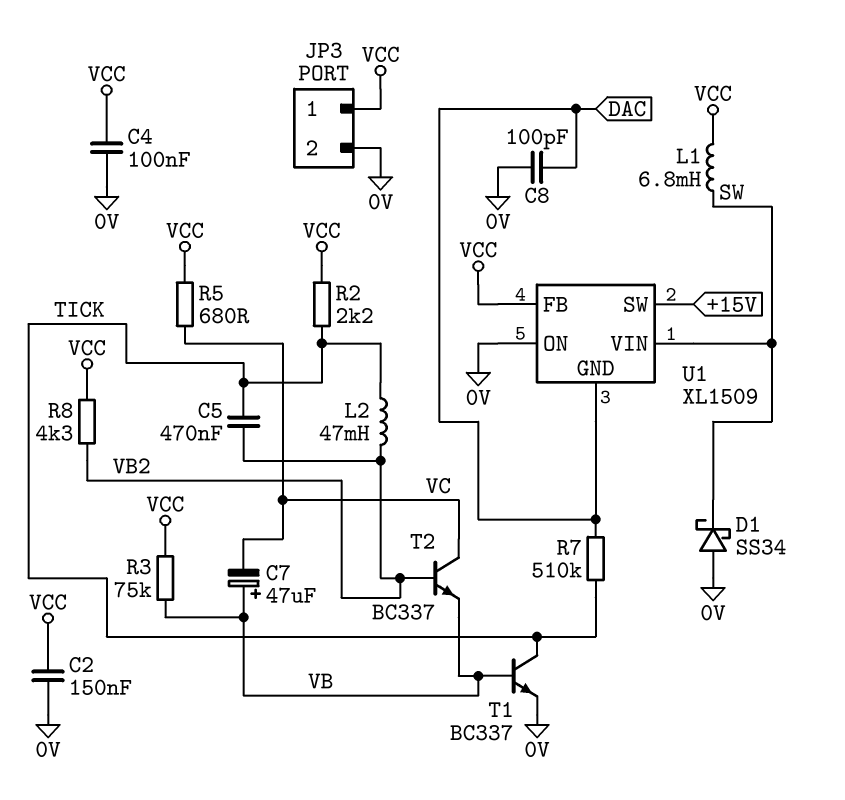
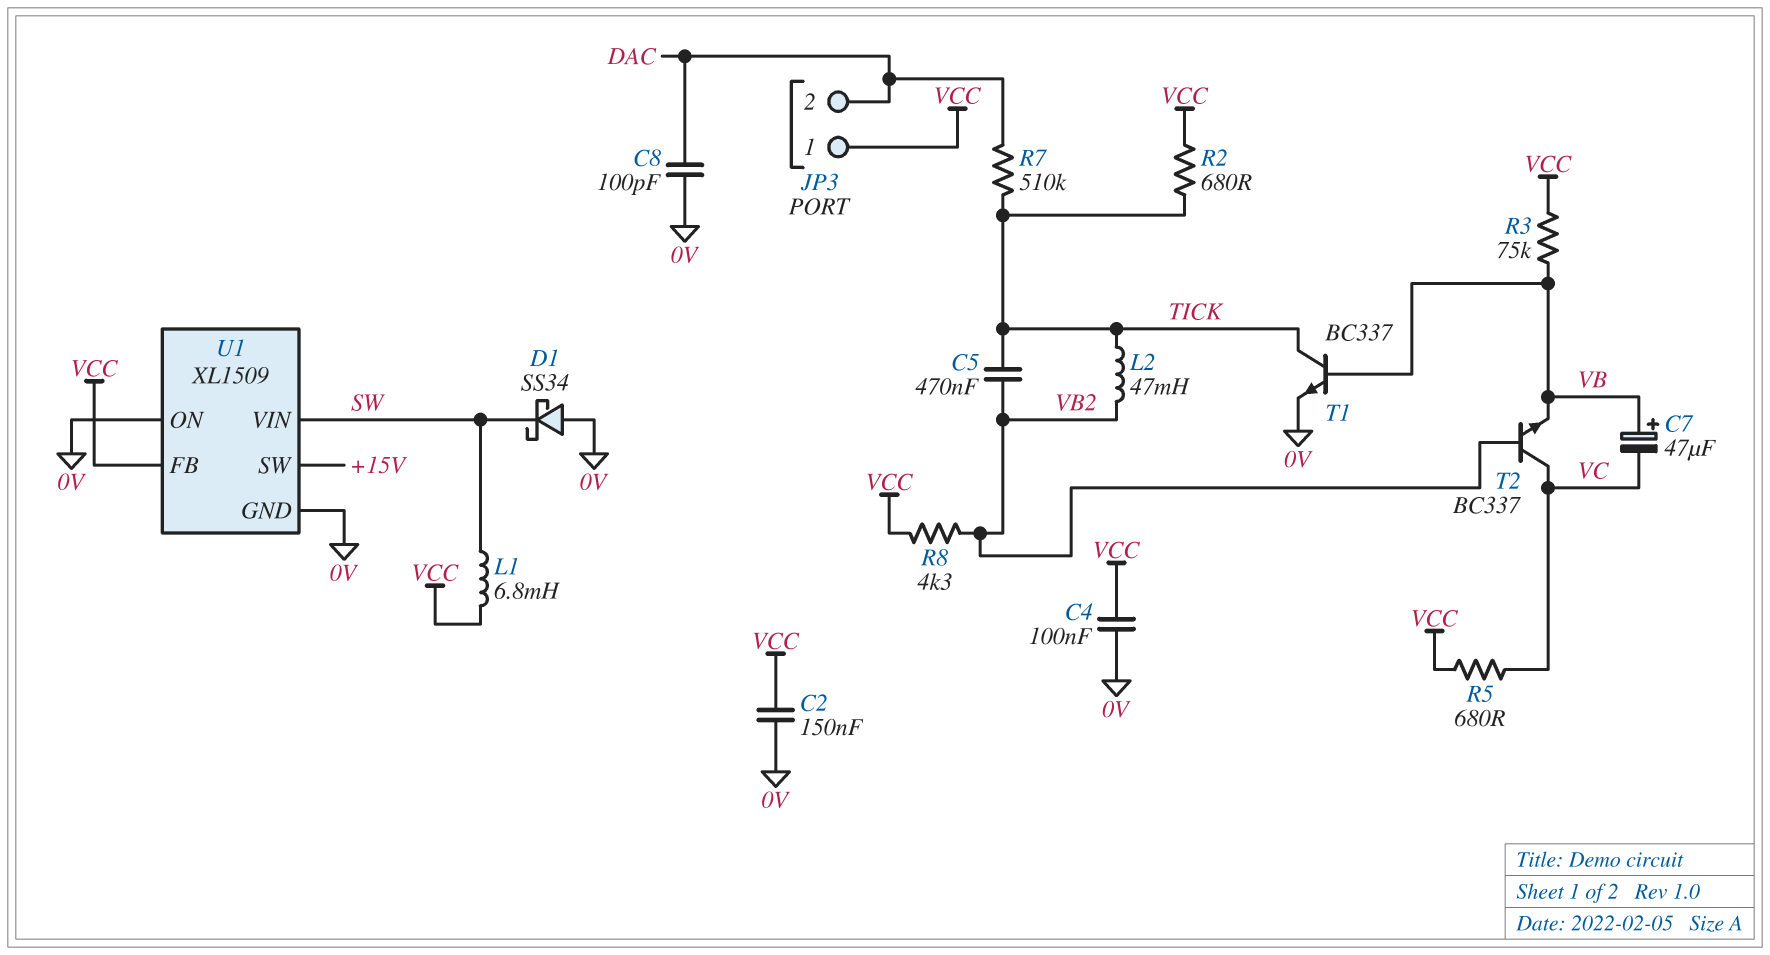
JP3 pin 2: 0V -> DAC
R2: 2.2k (TICK, VCC) -> 680 (TICK, VCC)
U1 pin GND: DAC -> 0V

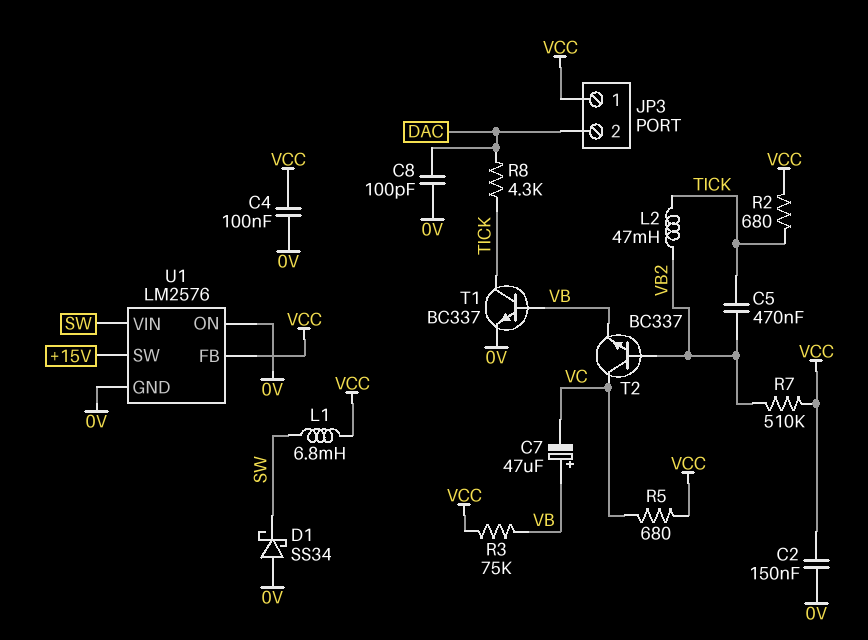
R7: 510k (DAC, TICK) -> 510k (VB2, VCC)
R8: 4.3k (VB2, VCC) -> 4.3k (DAC, TICK)
U1: XL1509 -> LM2576

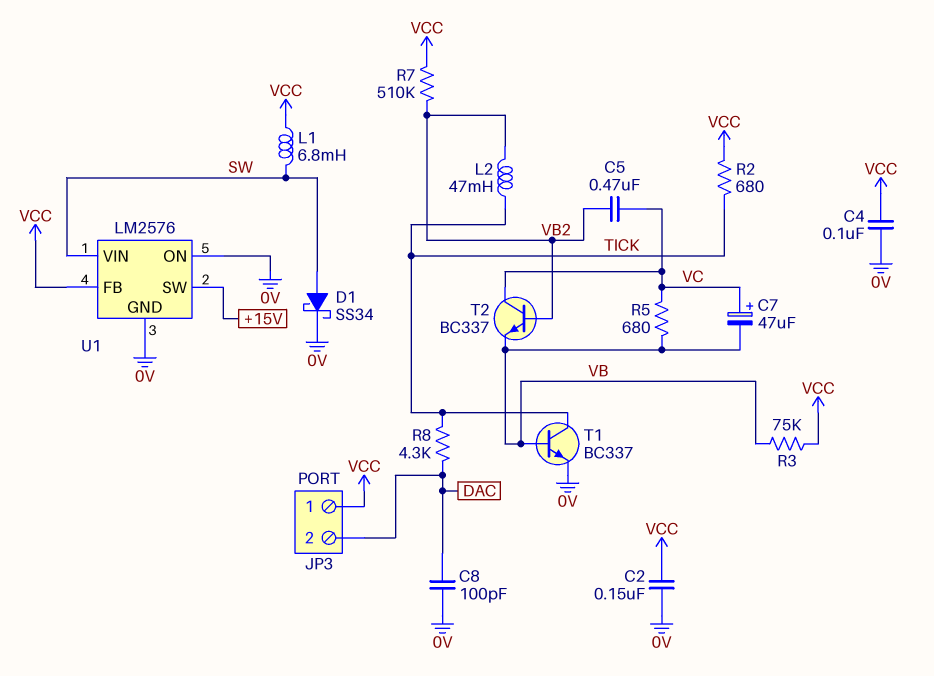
C5: 470nF (TICK, VB2) -> 470nF (VB2, VC)
C7: 47uF (plus VB, minus VC) -> 47uF (plus VC, minus VB)
D1: schottky SS34 (A 0V, K SW) -> schottky SS34 (A SW, K 0V)
R5: 680 (VC, VCC) -> 680 (VB, VC)

